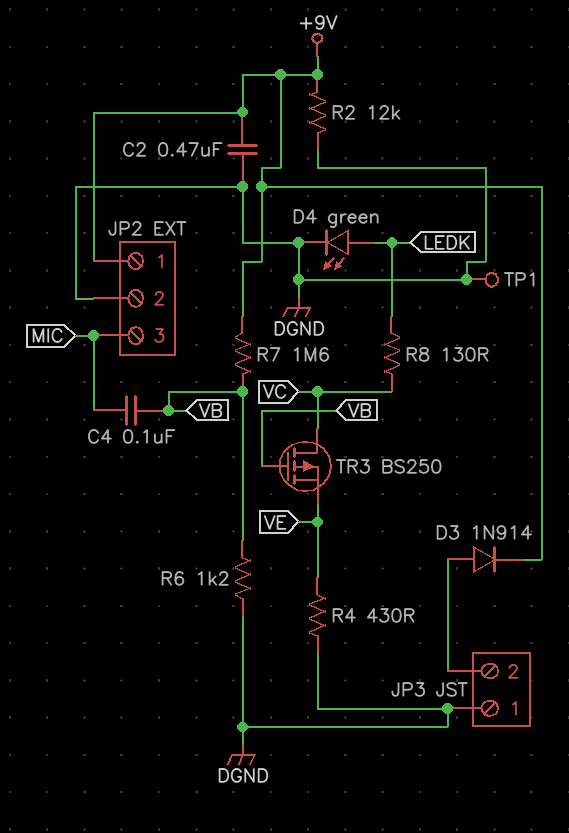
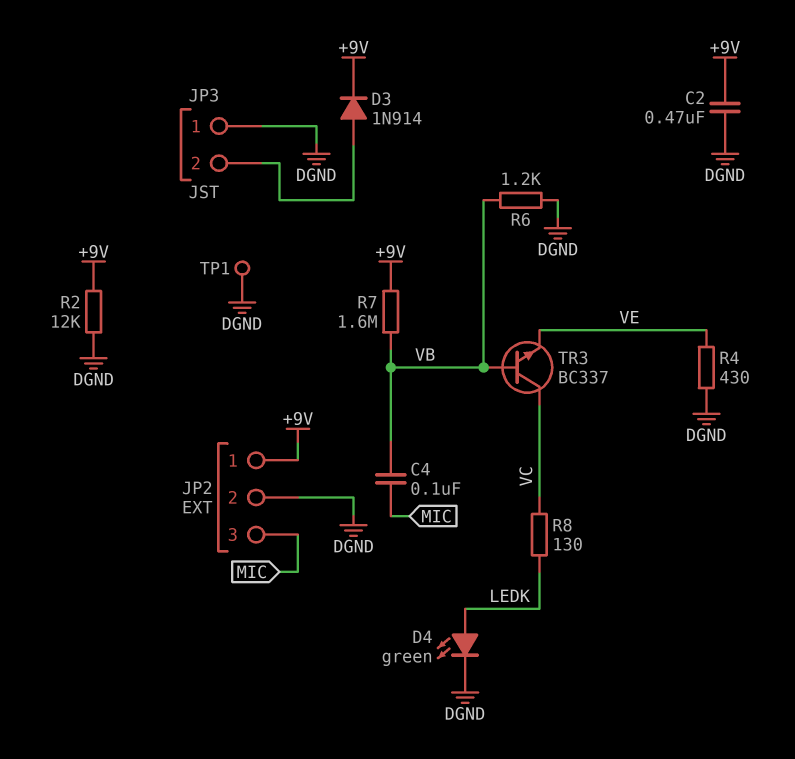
TR3: PMOS BS250 (G VB, D VC, S VE) -> NPN BC337 (B VB, C VC, E VE)

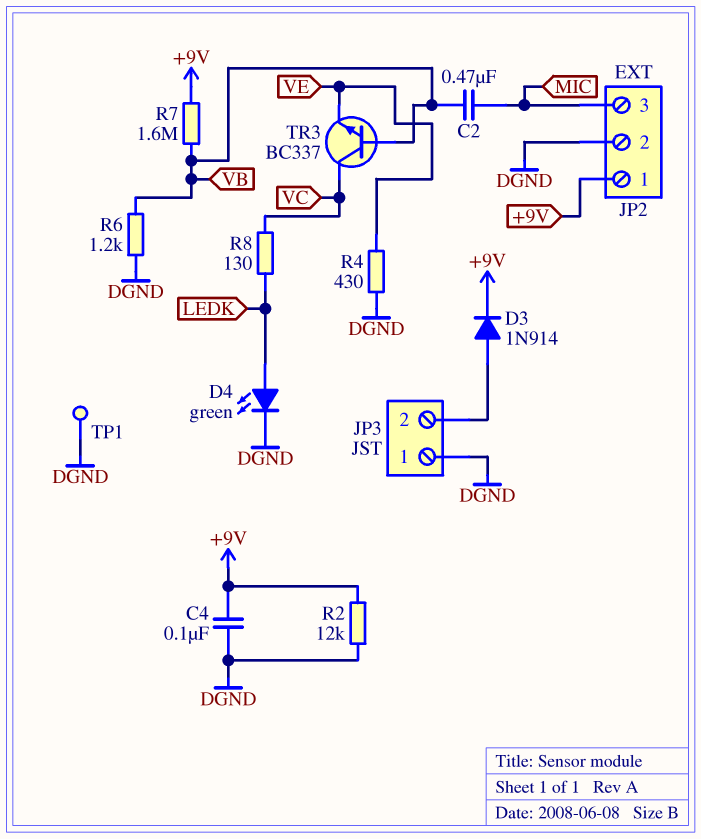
C2: 470nF (+9V, DGND) -> 470nF (MIC, VB)
C4: 100nF (MIC, VB) -> 100nF (+9V, DGND)

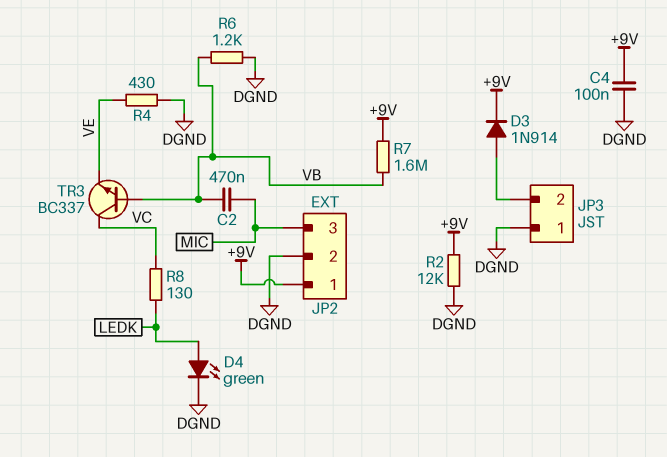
TP1: test point (DGND) -> none

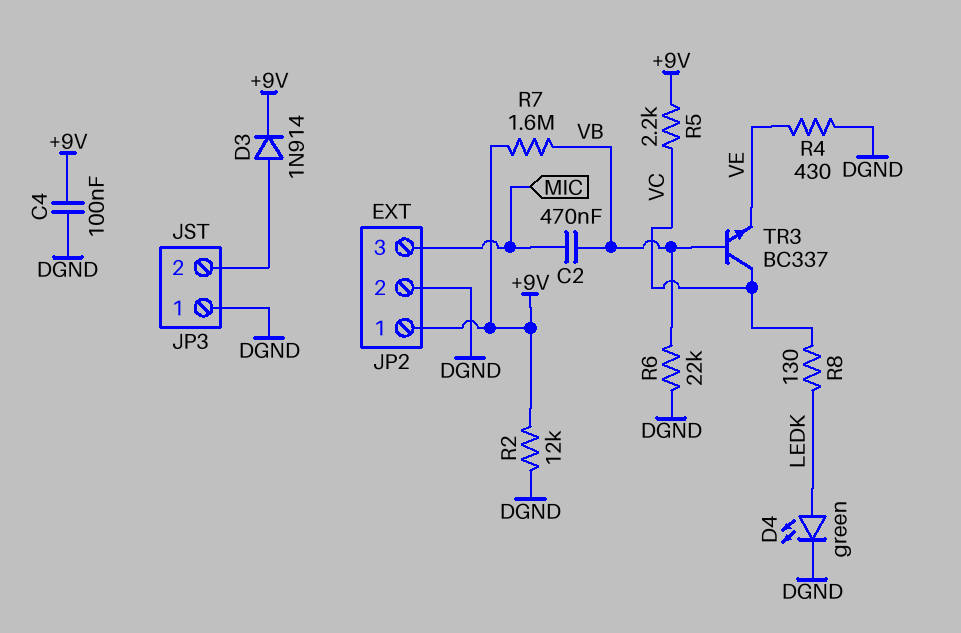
R5: none -> 2.2k (+9V, VC)
R6: 1.2k (DGND, VB) -> 22k (DGND, VB)

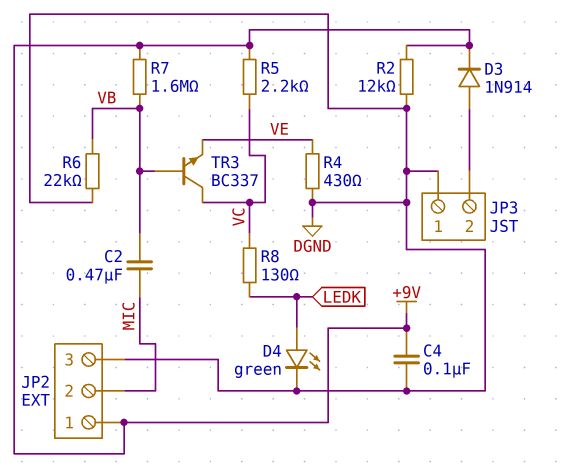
JP2 pin 2: DGND -> MIC
JP2 pin 3: MIC -> DGND

